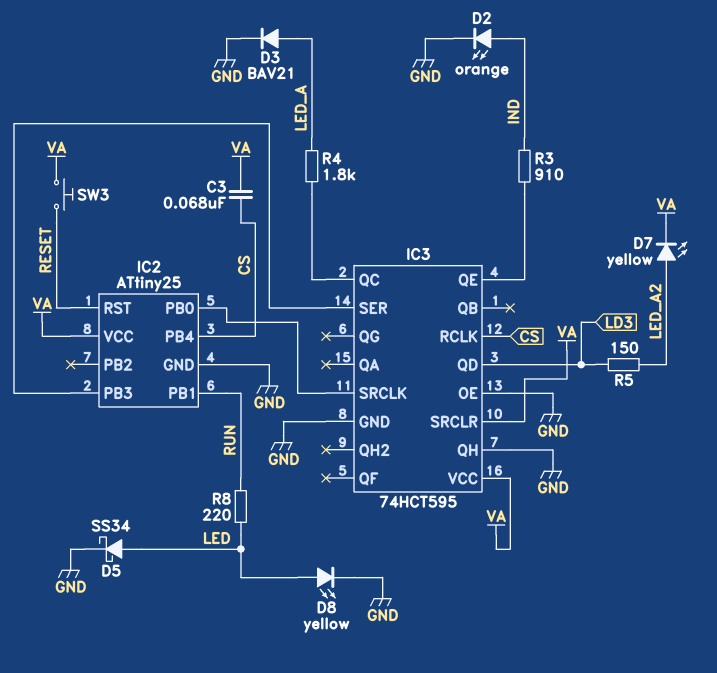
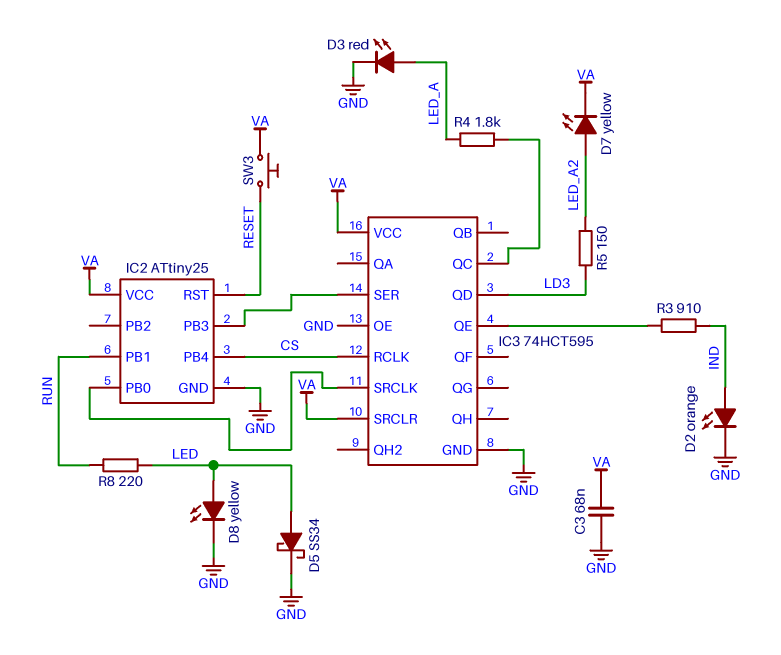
C3: 68nF (CS, VA) -> 68nF (GND, VA)
D3: diode BAV21 (A LED_A, K GND) -> LED red (A LED_A, K GND)
IC3 pin QH: GND -> none

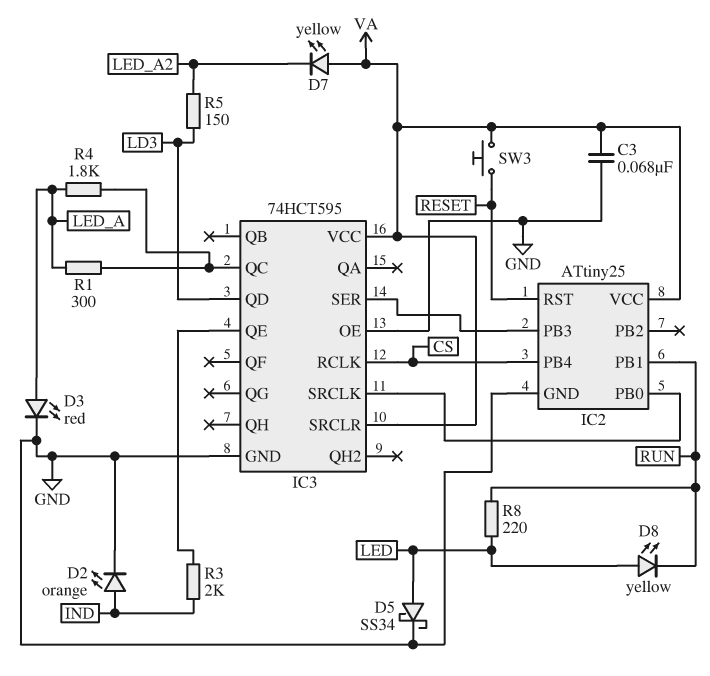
D7: LED yellow (A LED_A2, K VA) -> LED yellow (A VA, K LED_A2)
D8: LED yellow (A LED, K GND) -> LED yellow (A LED, K RUN)
R1: none -> 300 (IC3/QC, LED_A)
R3: 910 (IC3/QE, IND) -> 2k (IC3/QE, IND)

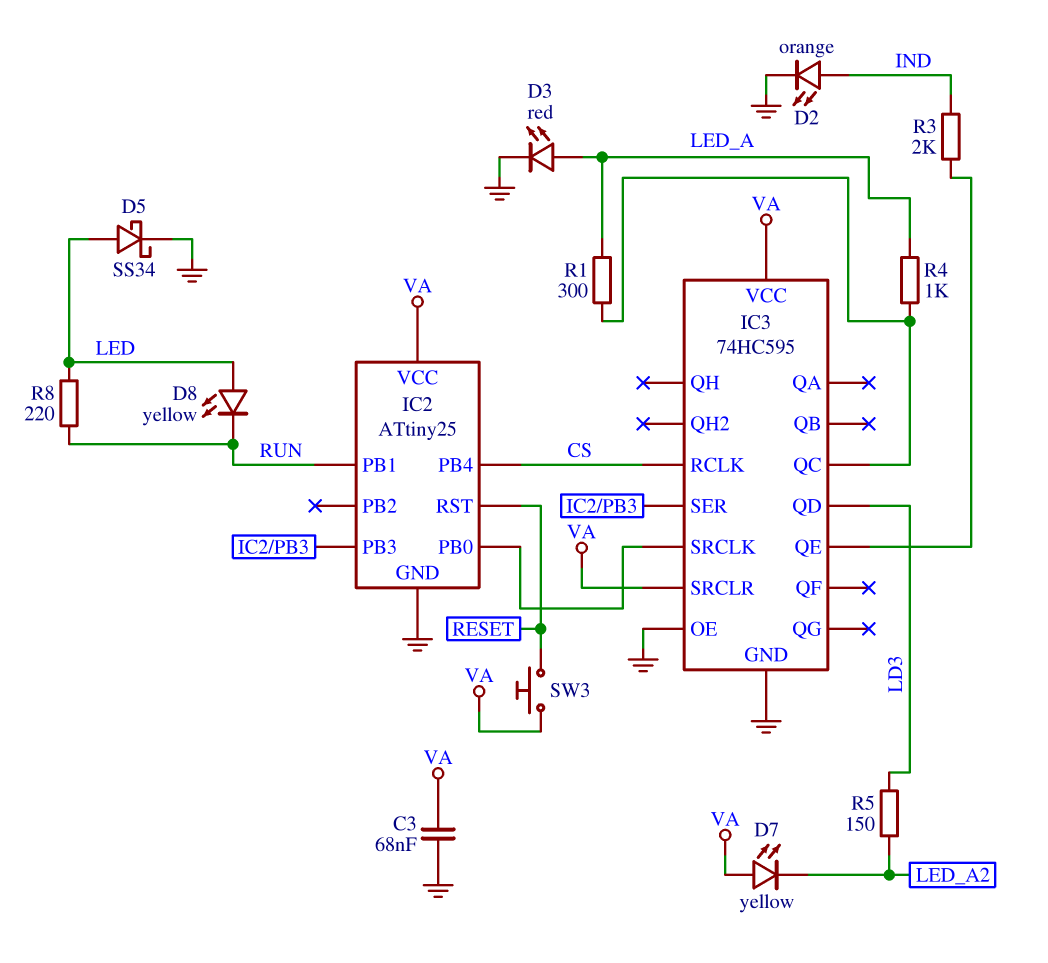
IC3: 74HCT595 -> 74HC595
R4: 1.8k (IC3/QC, LED_A) -> 1k (IC3/QC, LED_A)

